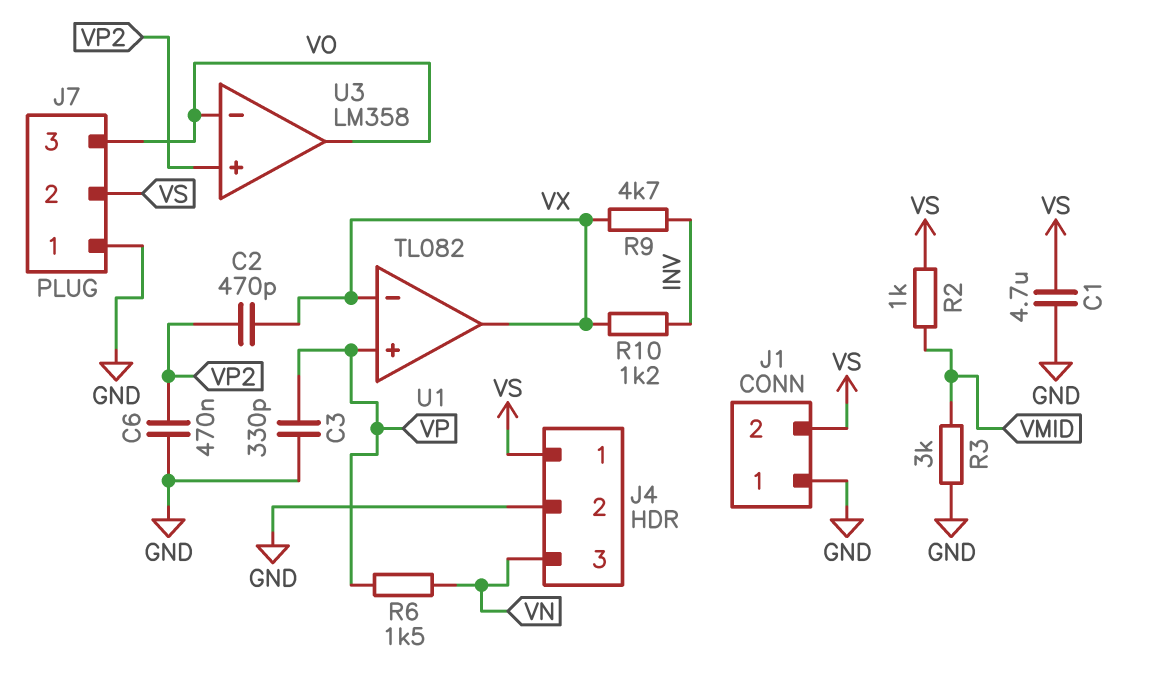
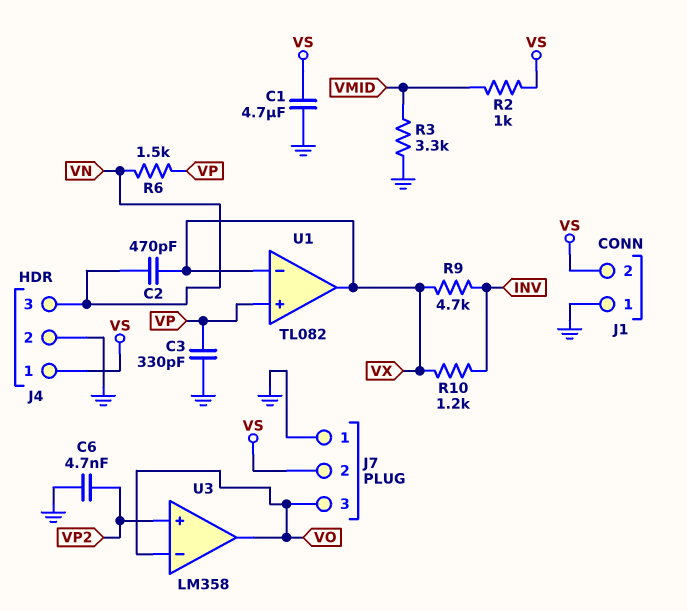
C2: 470pF (VP2, VX) -> 470pF (VN, VX)
C6: 470nF (GND, VP2) -> 4.7nF (GND, VP2)
R3: 3k (GND, VMID) -> 3.3k (GND, VMID)

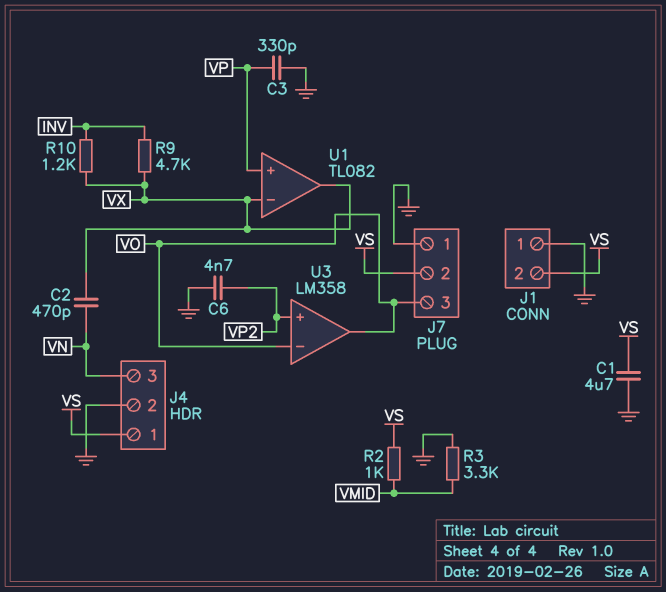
R6: 1.5k (VN, VP) -> none

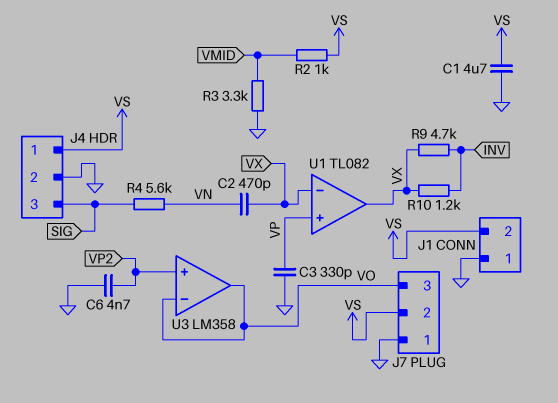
J4 pin 3: VN -> SIG
R4: none -> 5.6k (SIG, VN)

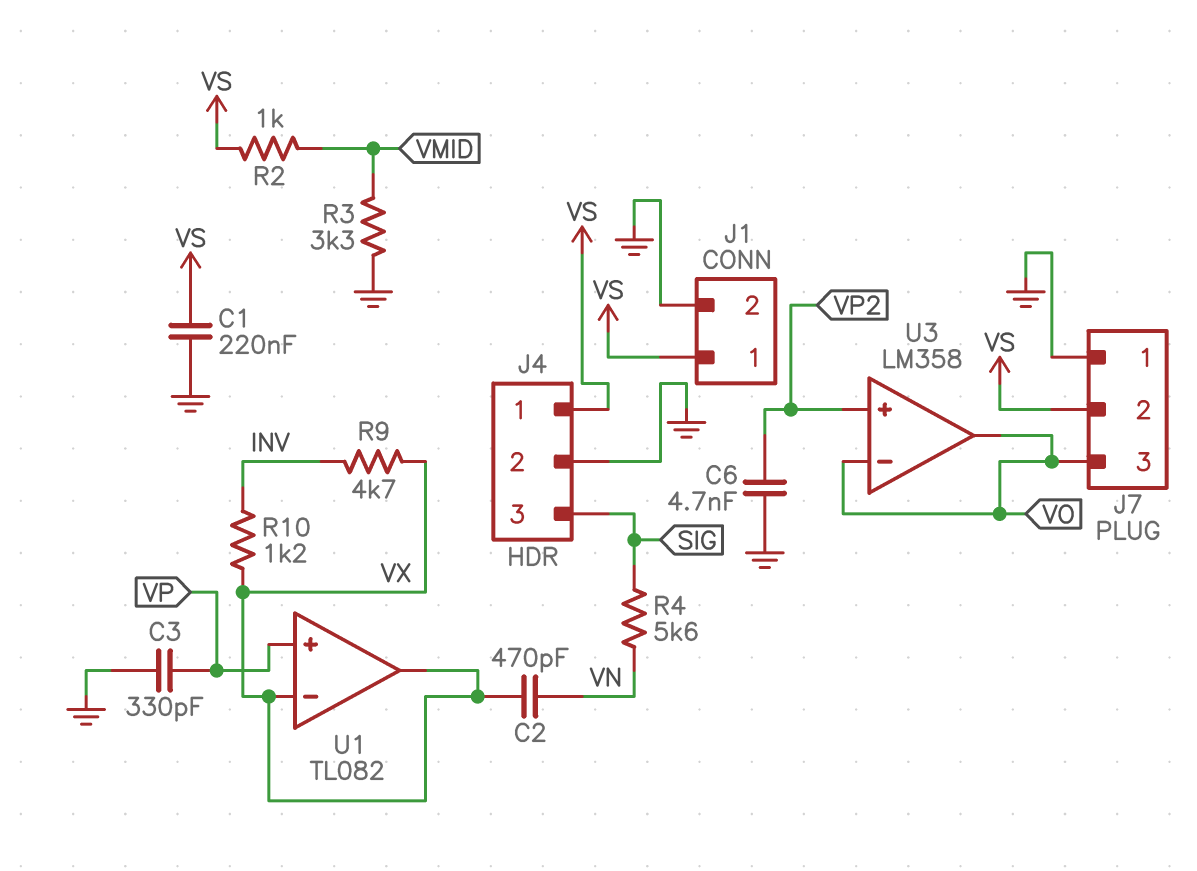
C1: 4.7uF (GND, VS) -> 220nF (GND, VS)
J1 pin 1: GND -> VS
J1 pin 2: VS -> GND

